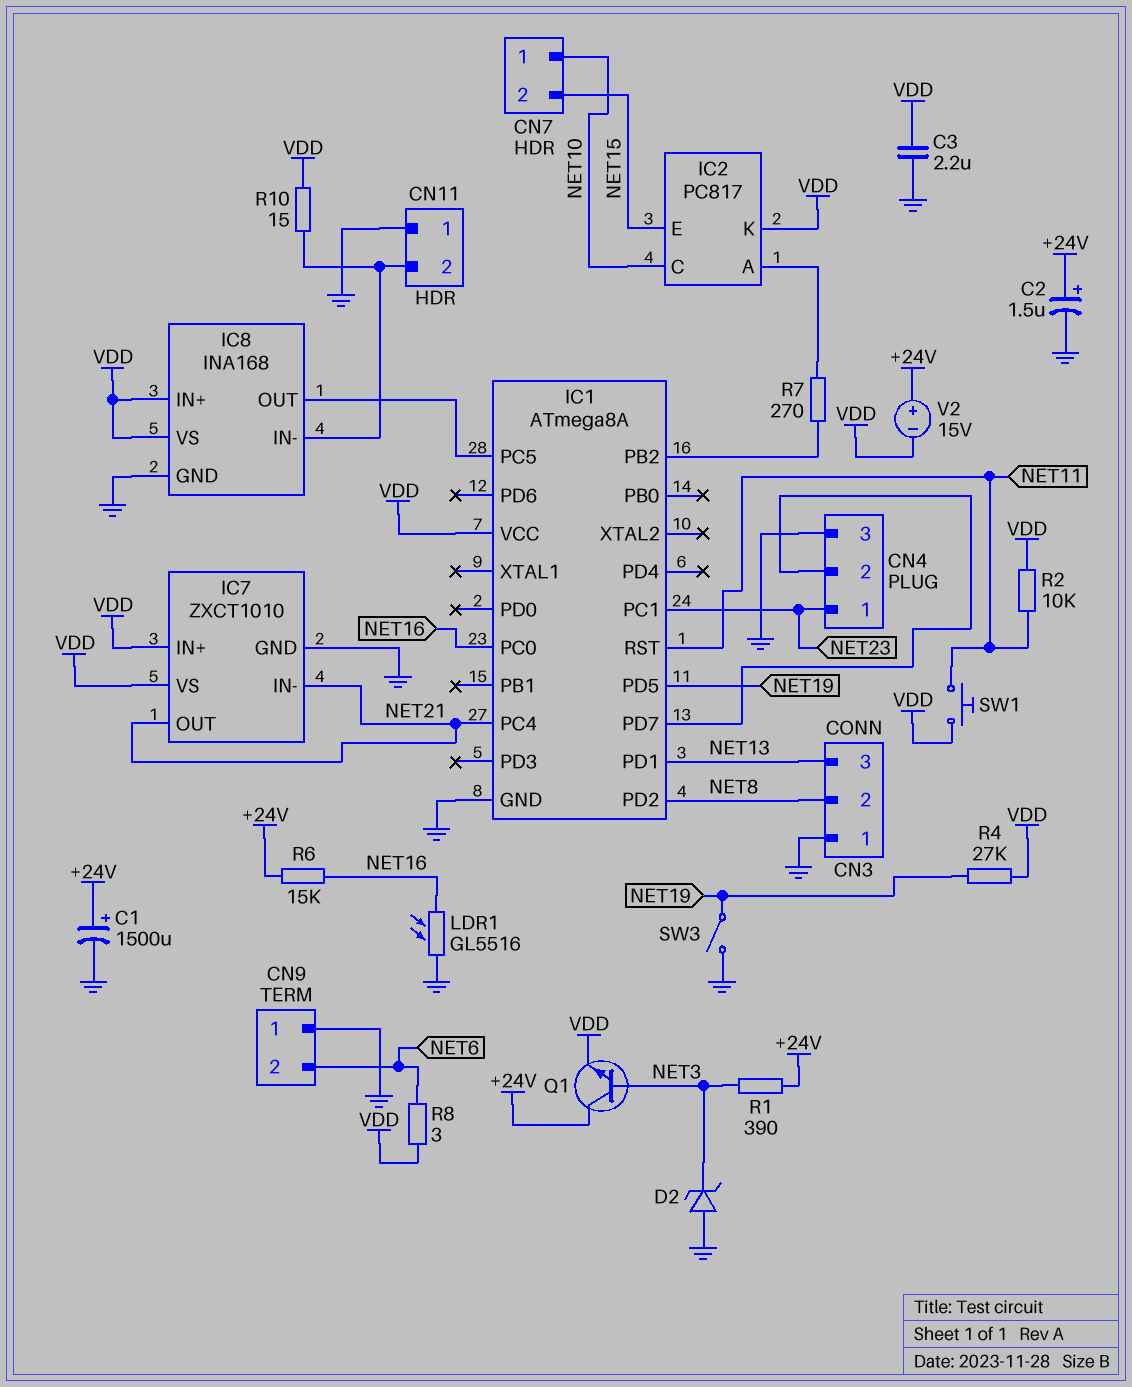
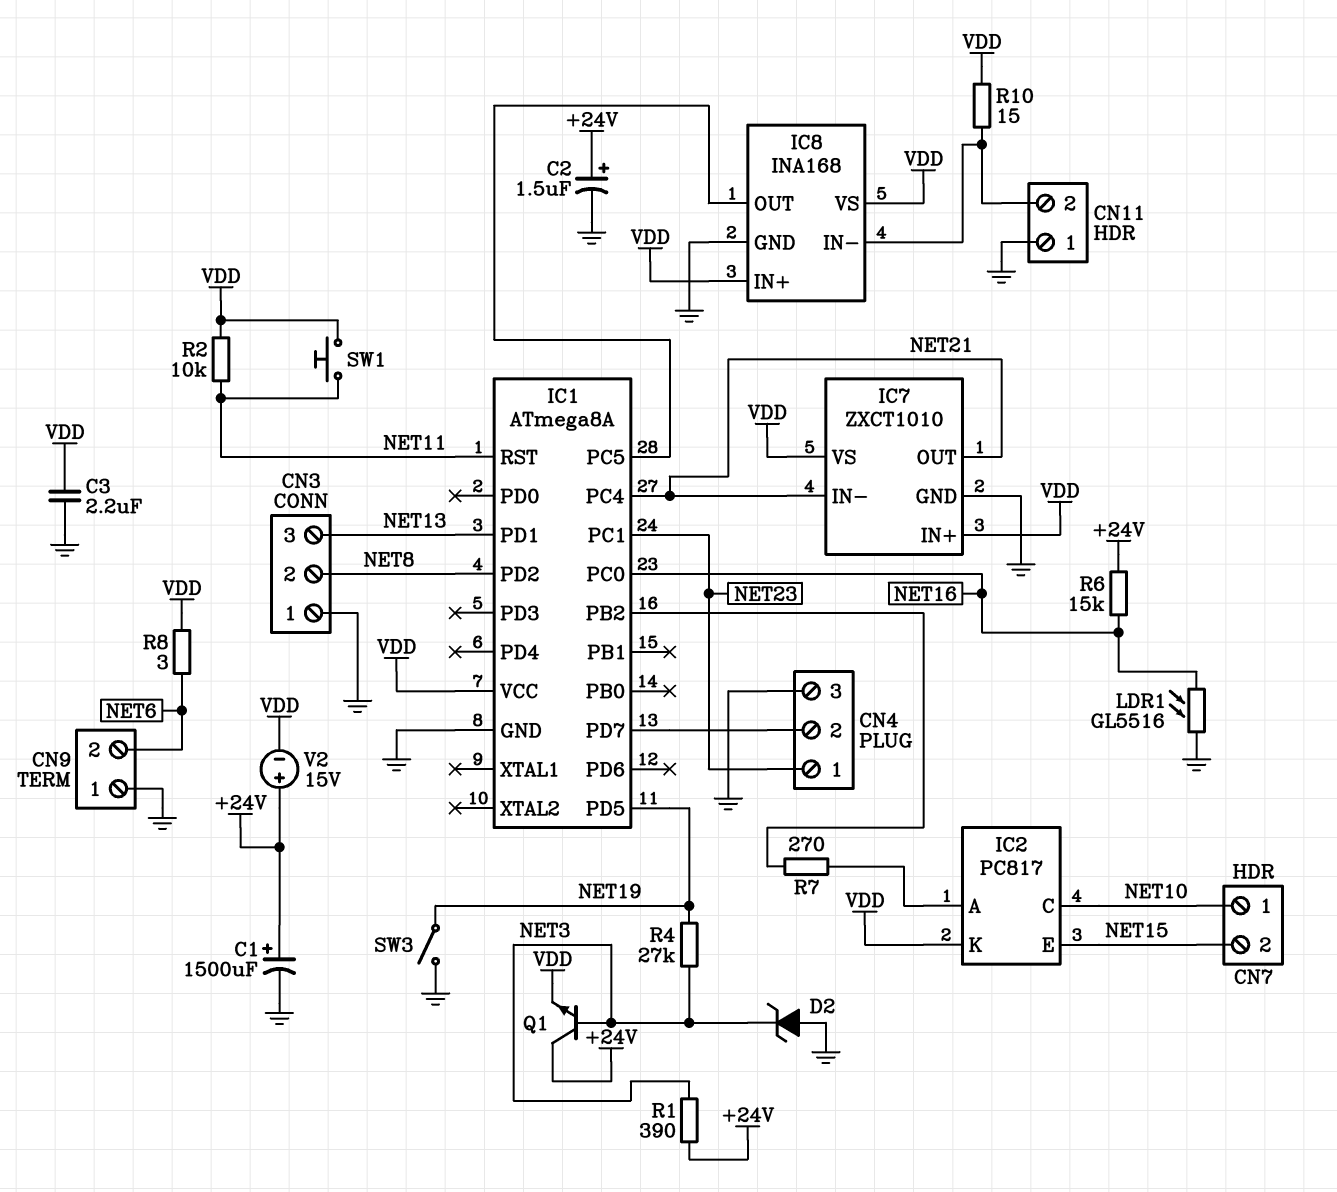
R4: 27k (NET19, VDD) -> 27k (NET3, NET19)

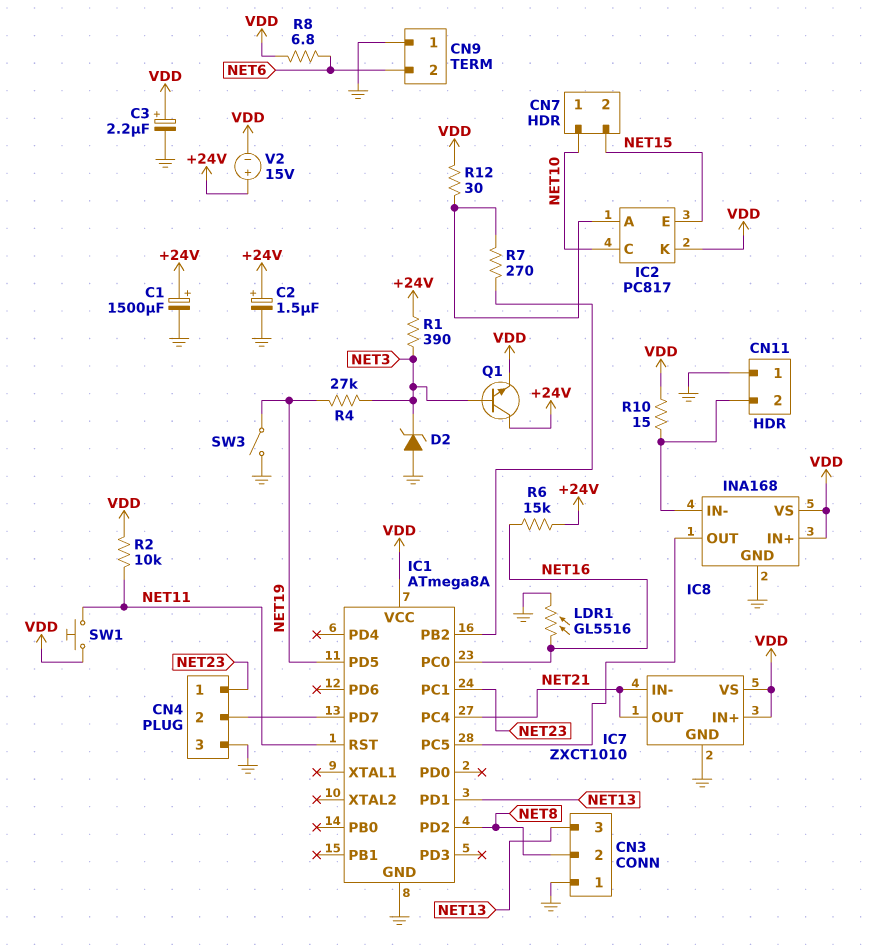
C3: 2.2uF (GND, VDD) -> 2.2uF (plus VDD, minus GND)
R8: 3 (NET6, VDD) -> 6.8 (NET6, VDD)
R12: none -> 30 (IC2/A, VDD)

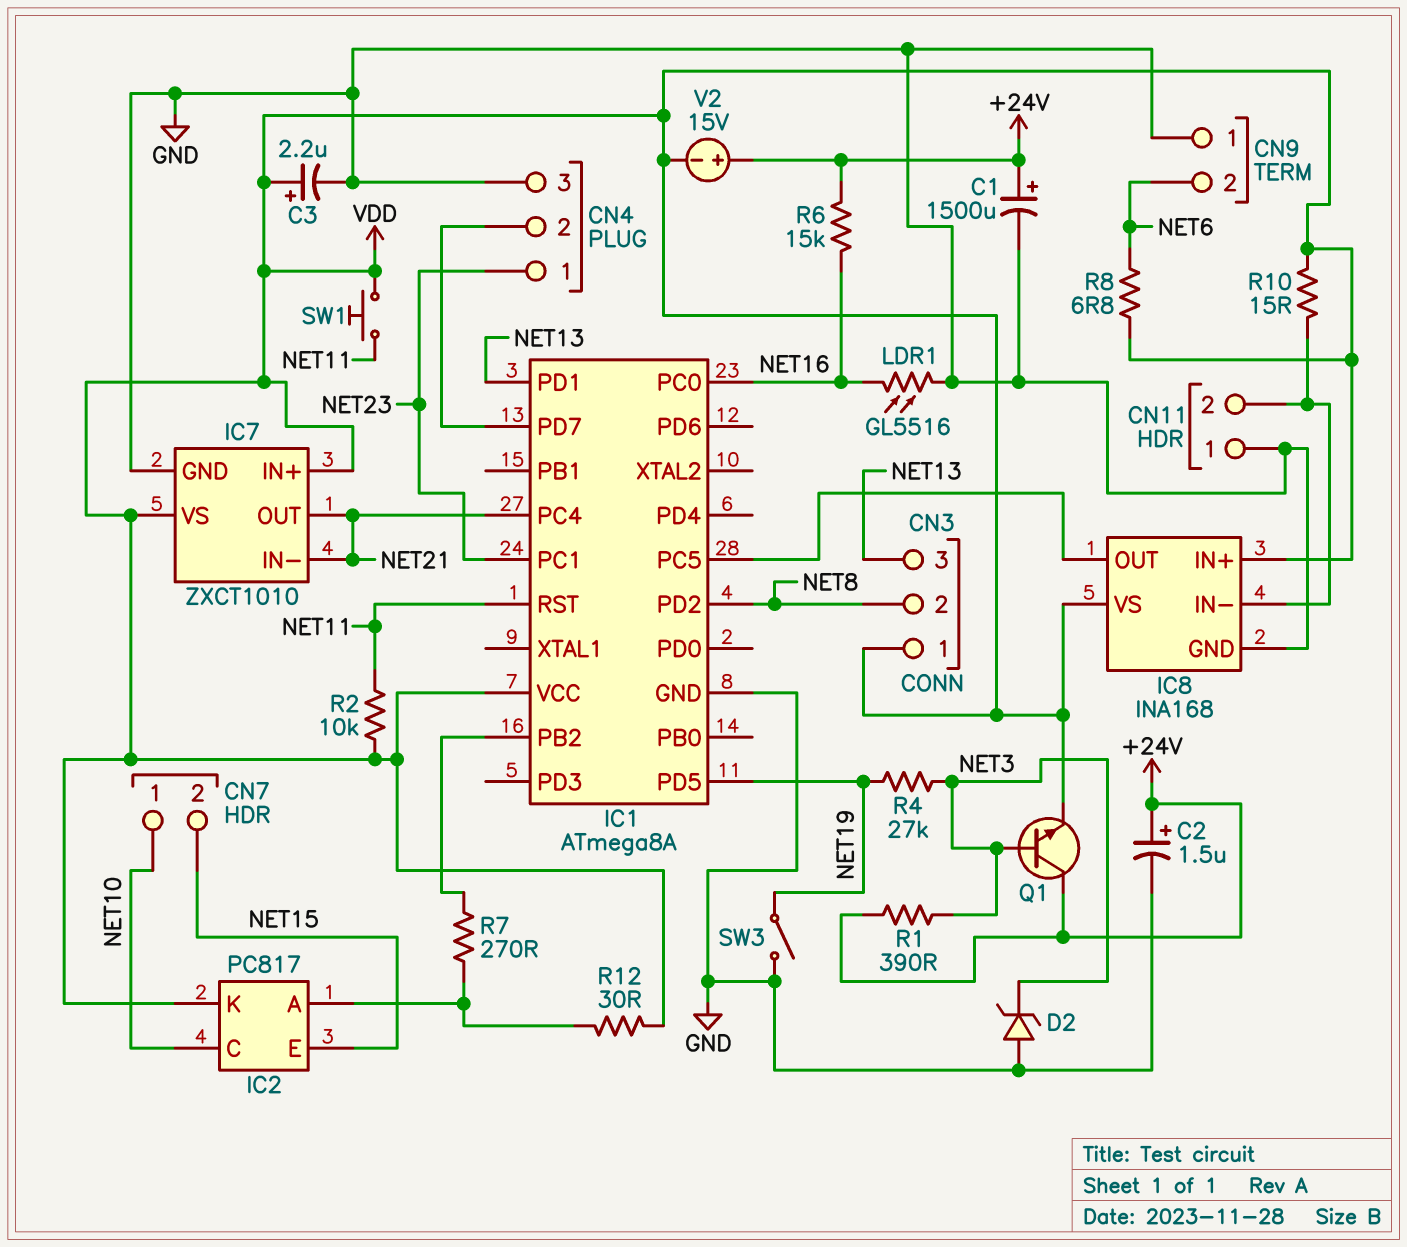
CN3 pin 1: GND -> VDD

